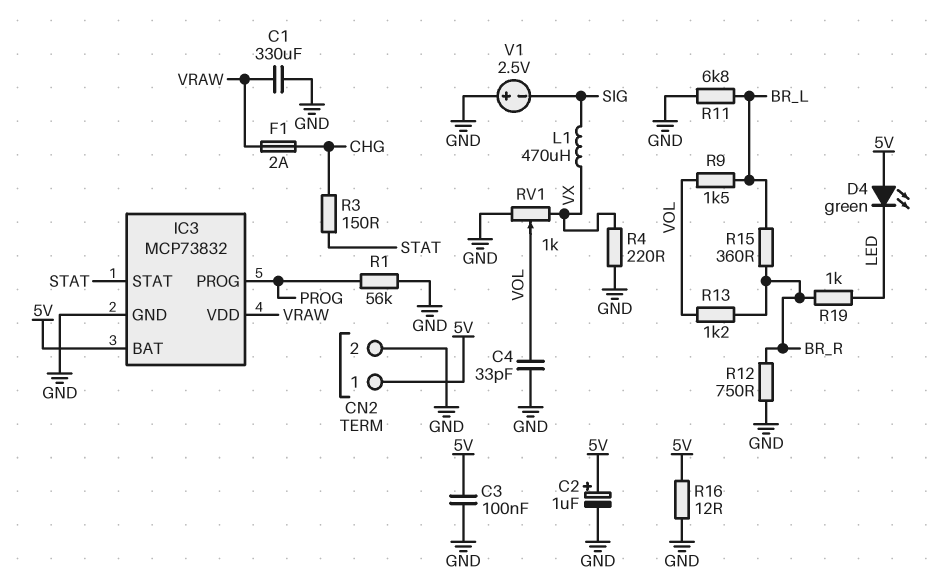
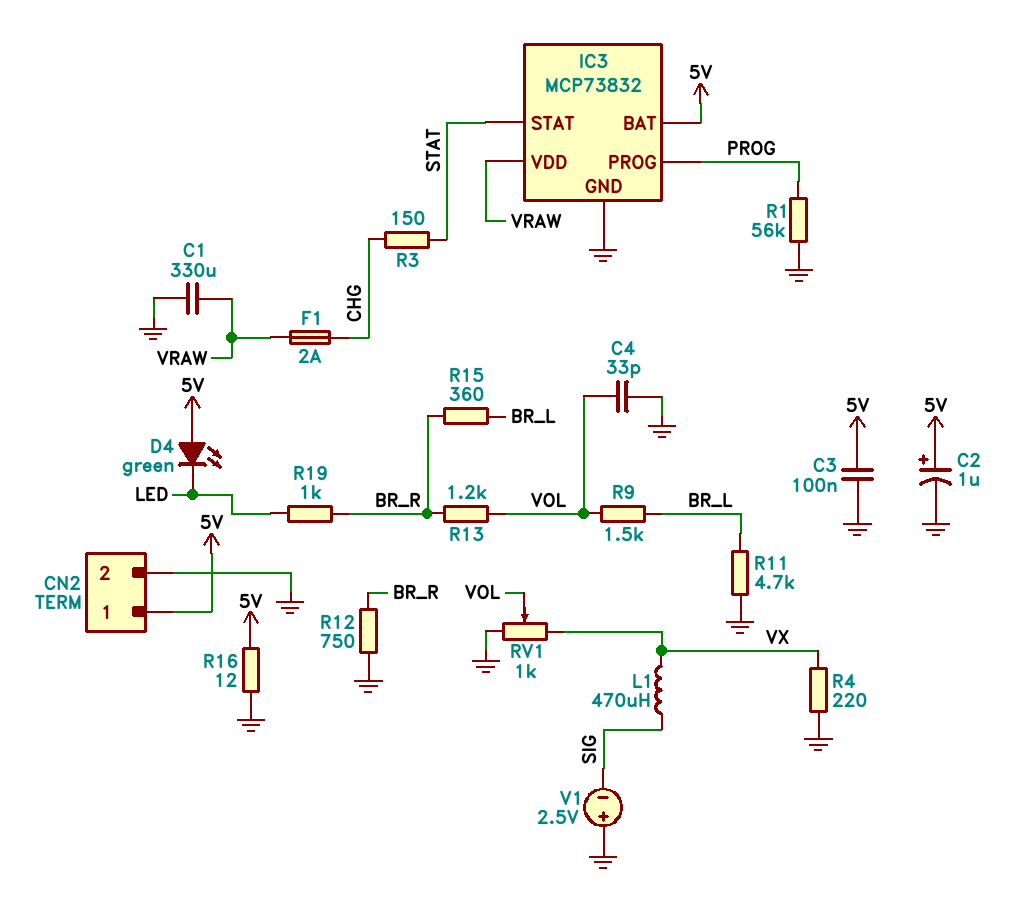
R11: 6.8k (BR_L, GND) -> 4.7k (BR_L, GND)

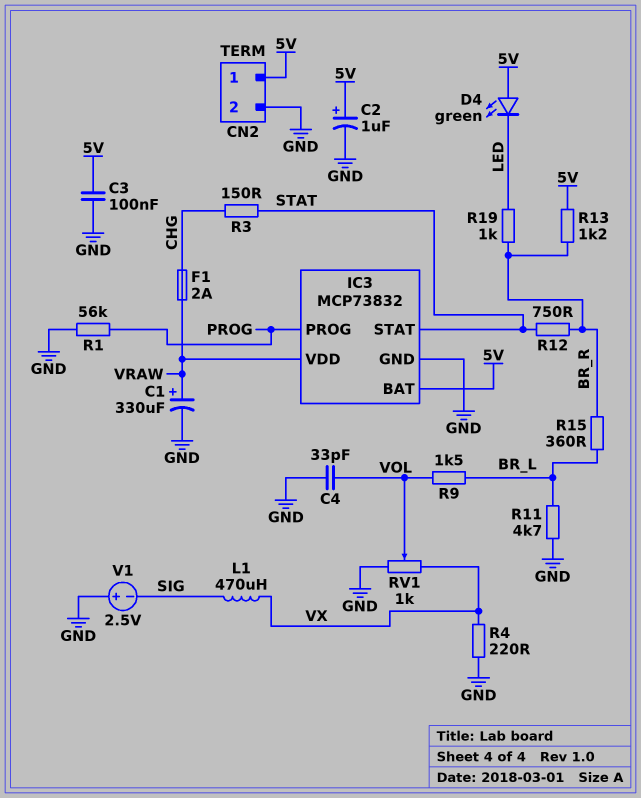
C1: 330uF (GND, VRAW) -> 330uF (plus VRAW, minus GND)
R12: 750 (BR_R, GND) -> 750 (BR_R, STAT)
R13: 1.2k (BR_R, VOL) -> 1.2k (5V, BR_R)
R16: 12 (5V, GND) -> none

